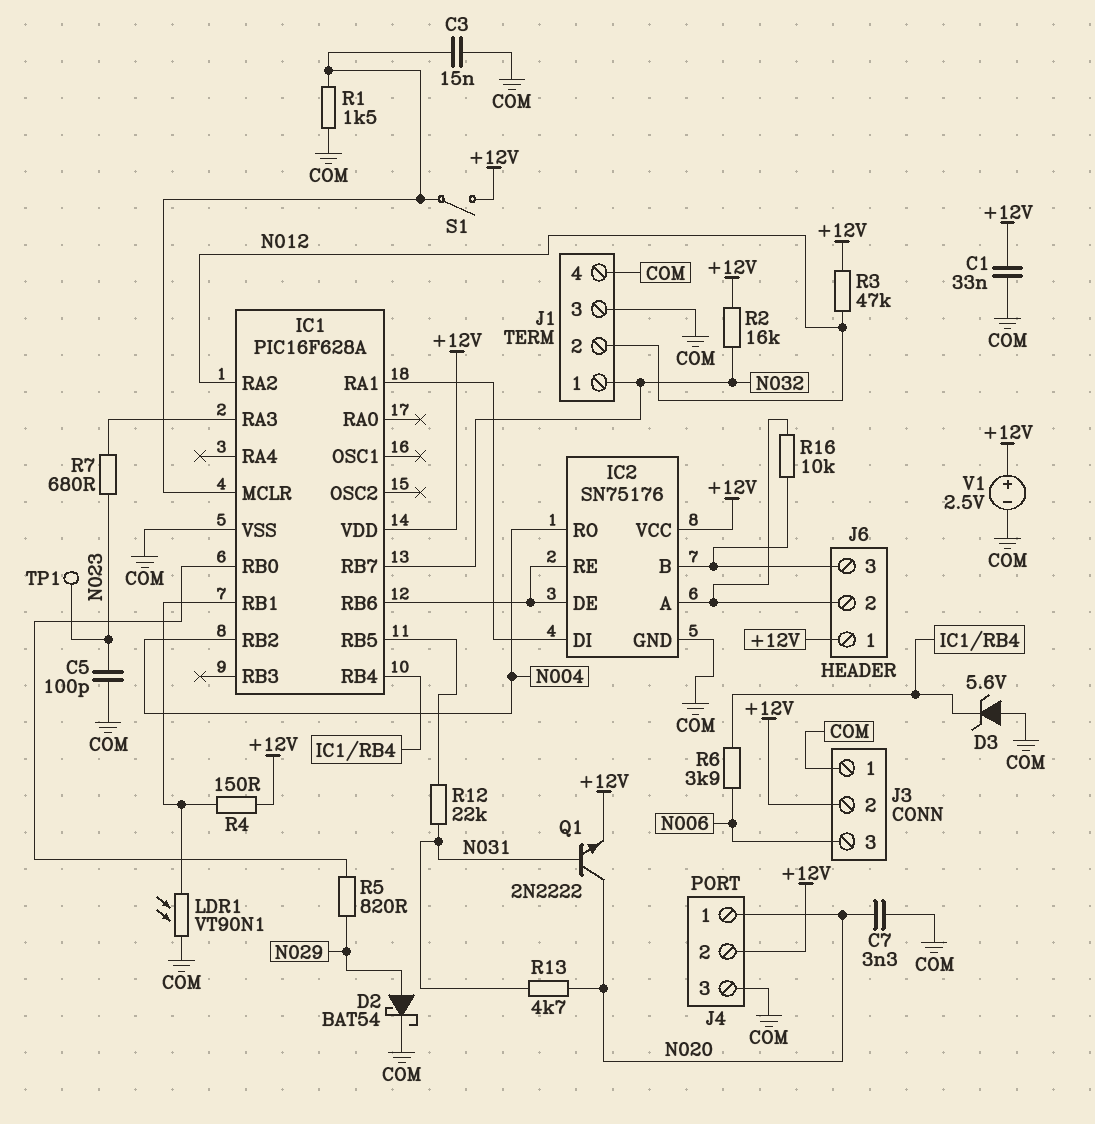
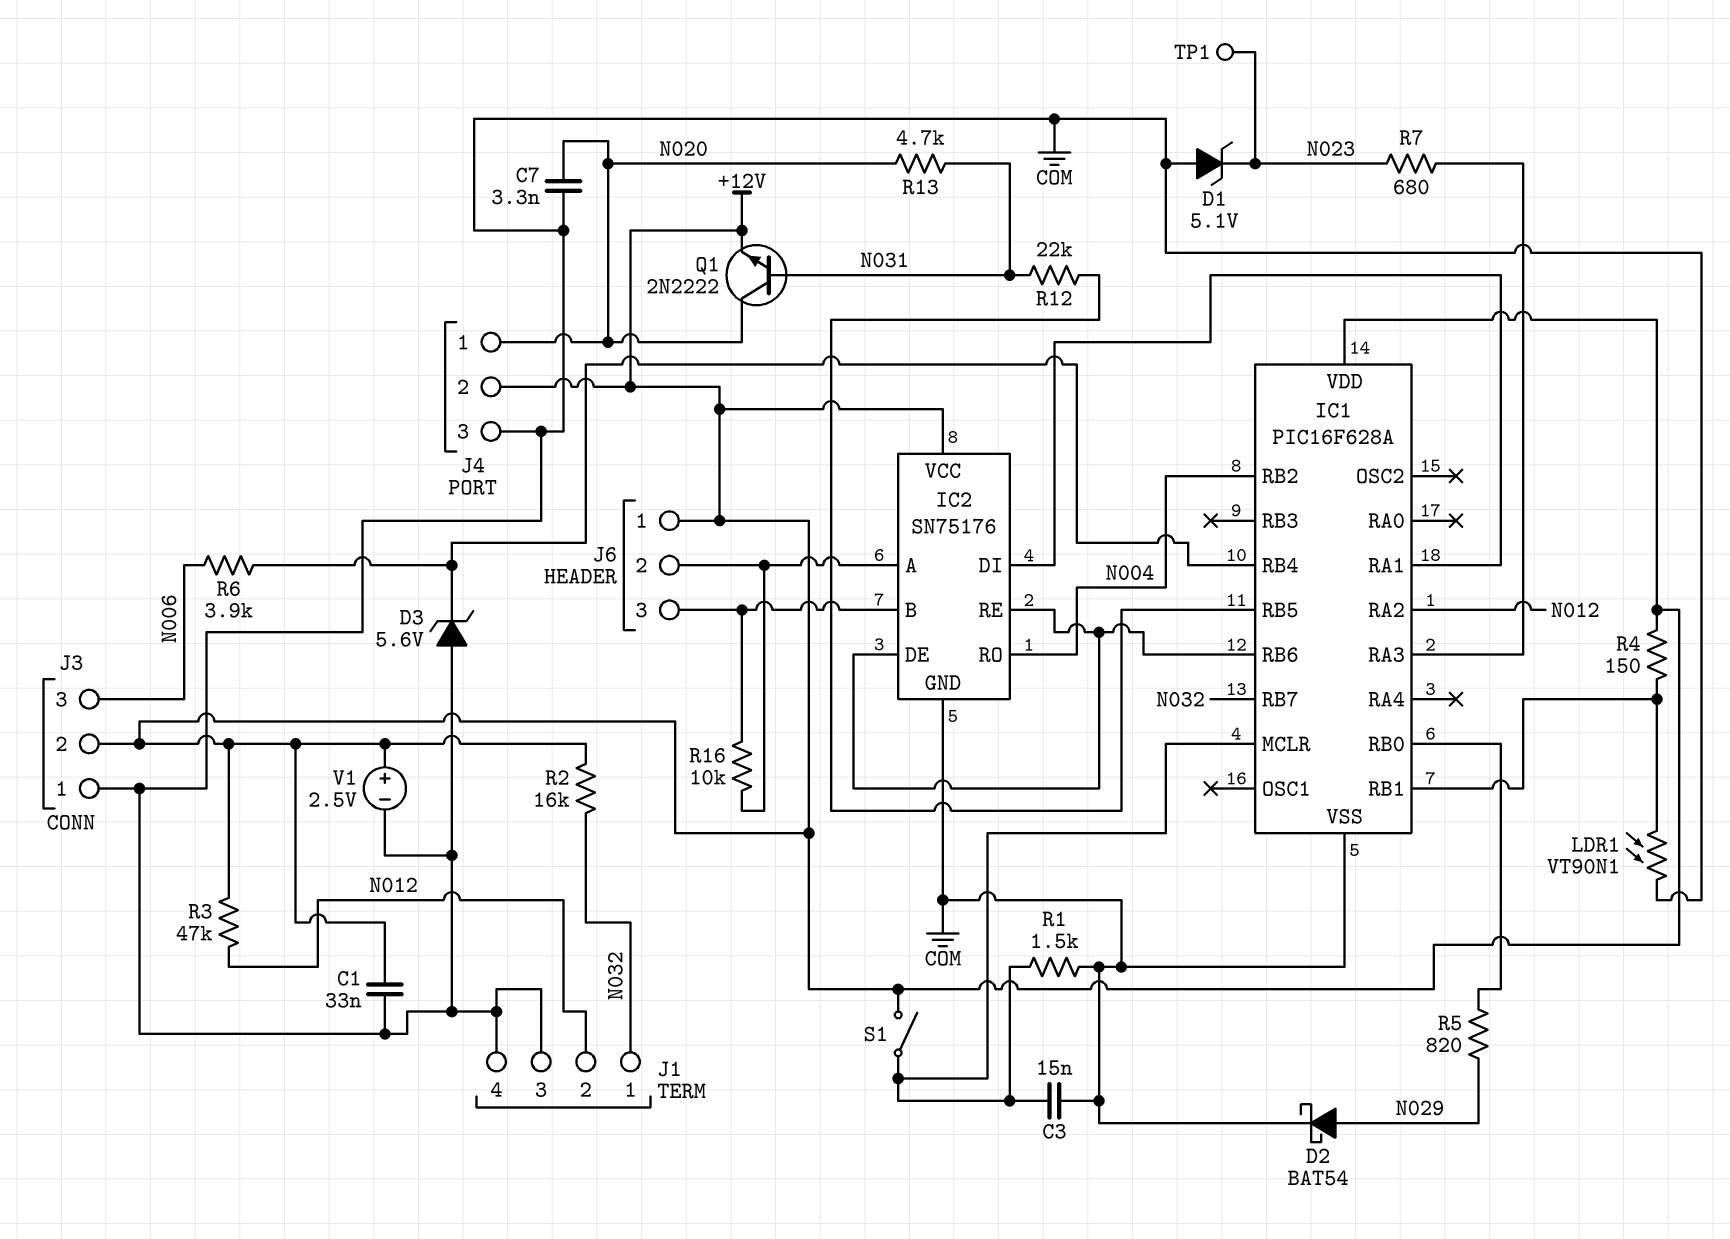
C5: 100pF (COM, N023) -> none
D1: none -> zener 5.1V (A COM, K N023)

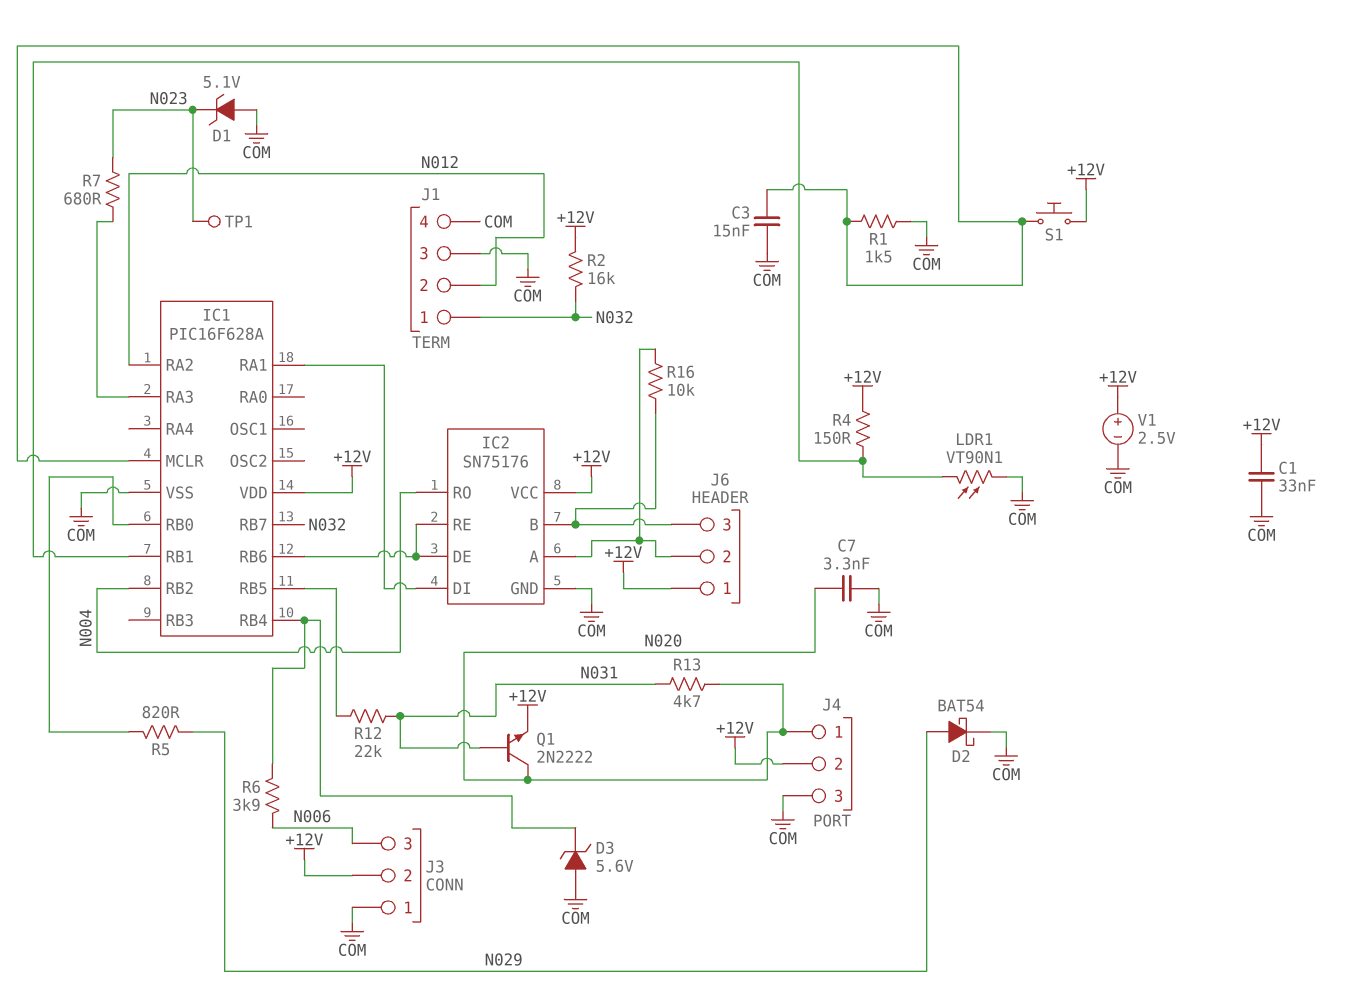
R3: 47k (+12V, N012) -> none
S1: switch (+12V, IC1/MCLR) -> button (+12V, IC1/MCLR)

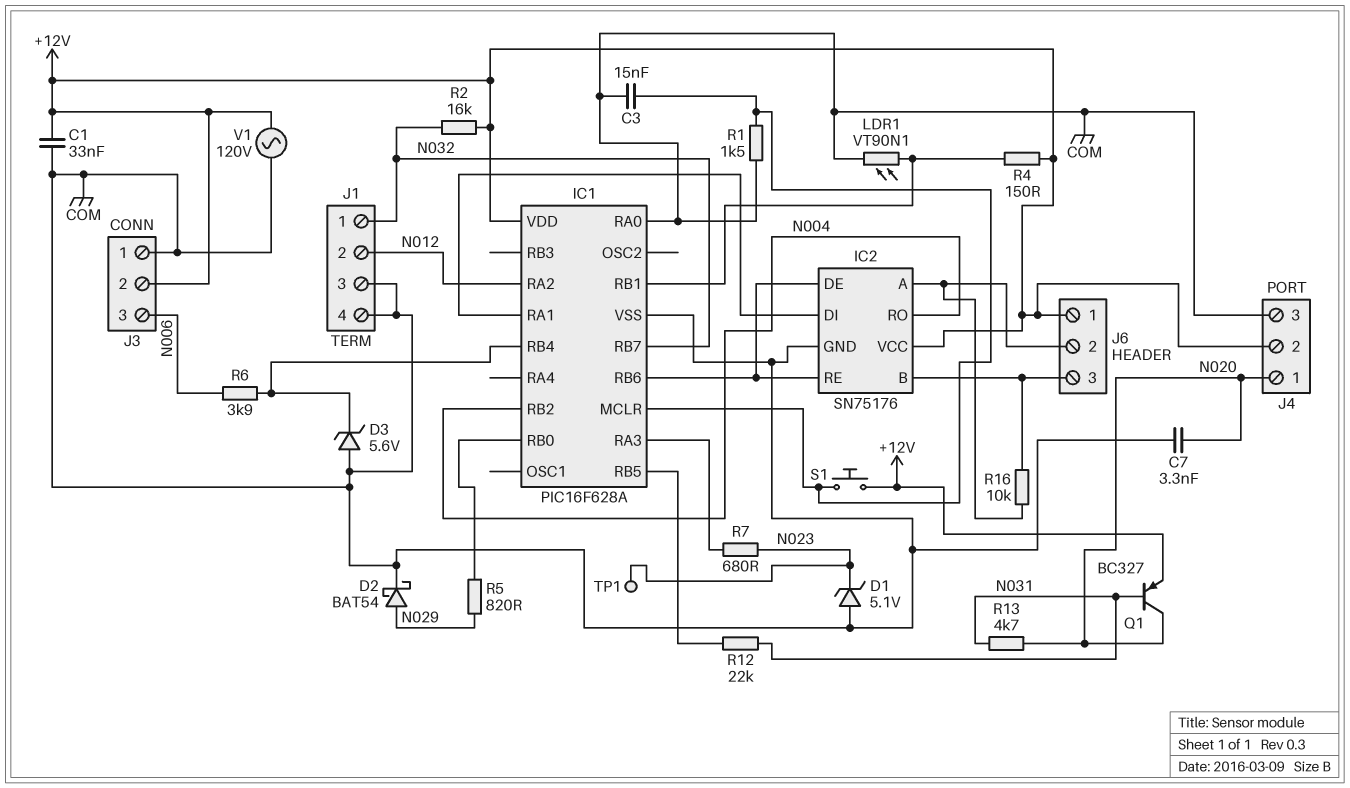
IC1 pin RA0: none -> COM
Q1: NPN 2N2222 (B N031, C N020, E +12V) -> PNP BC327 (B N031, C N020, E +12V)
V1: 2.5V (plus +12V, minus COM) -> AC 120V (+12V, COM)

